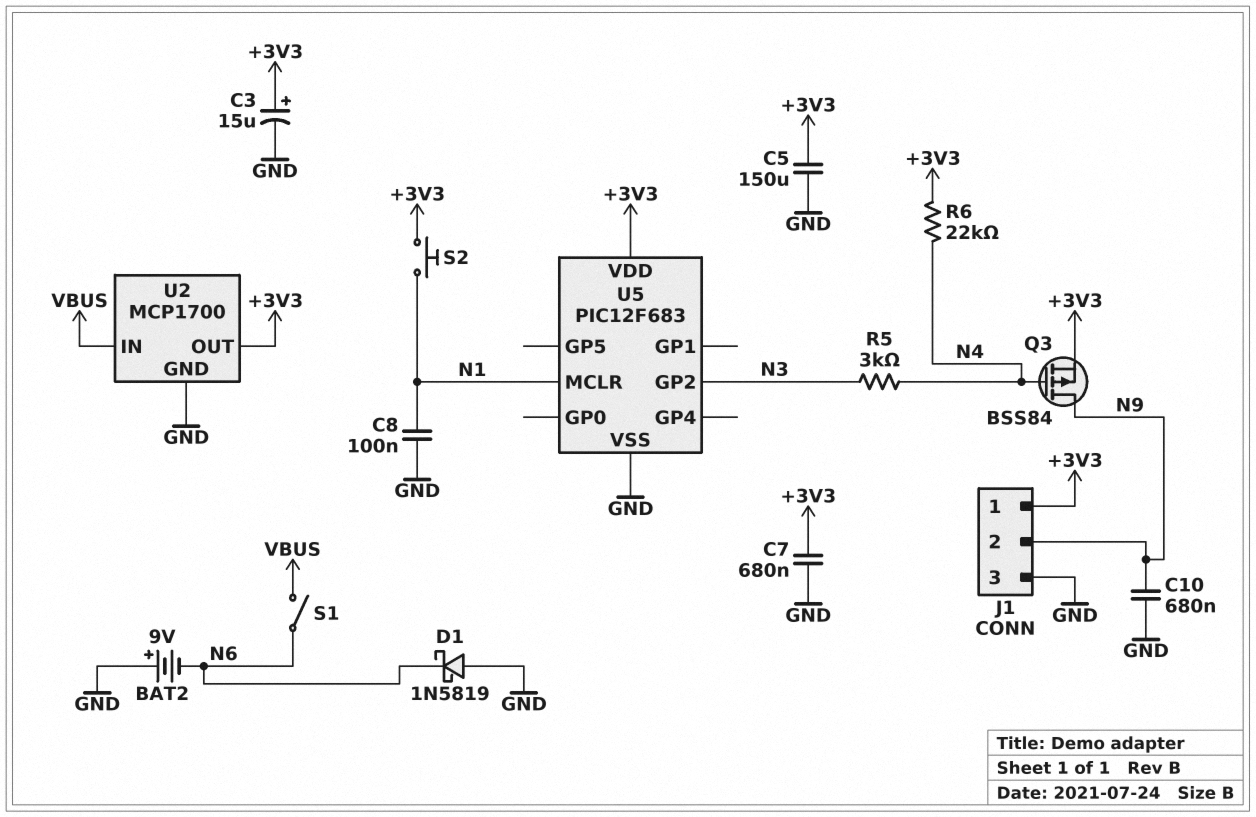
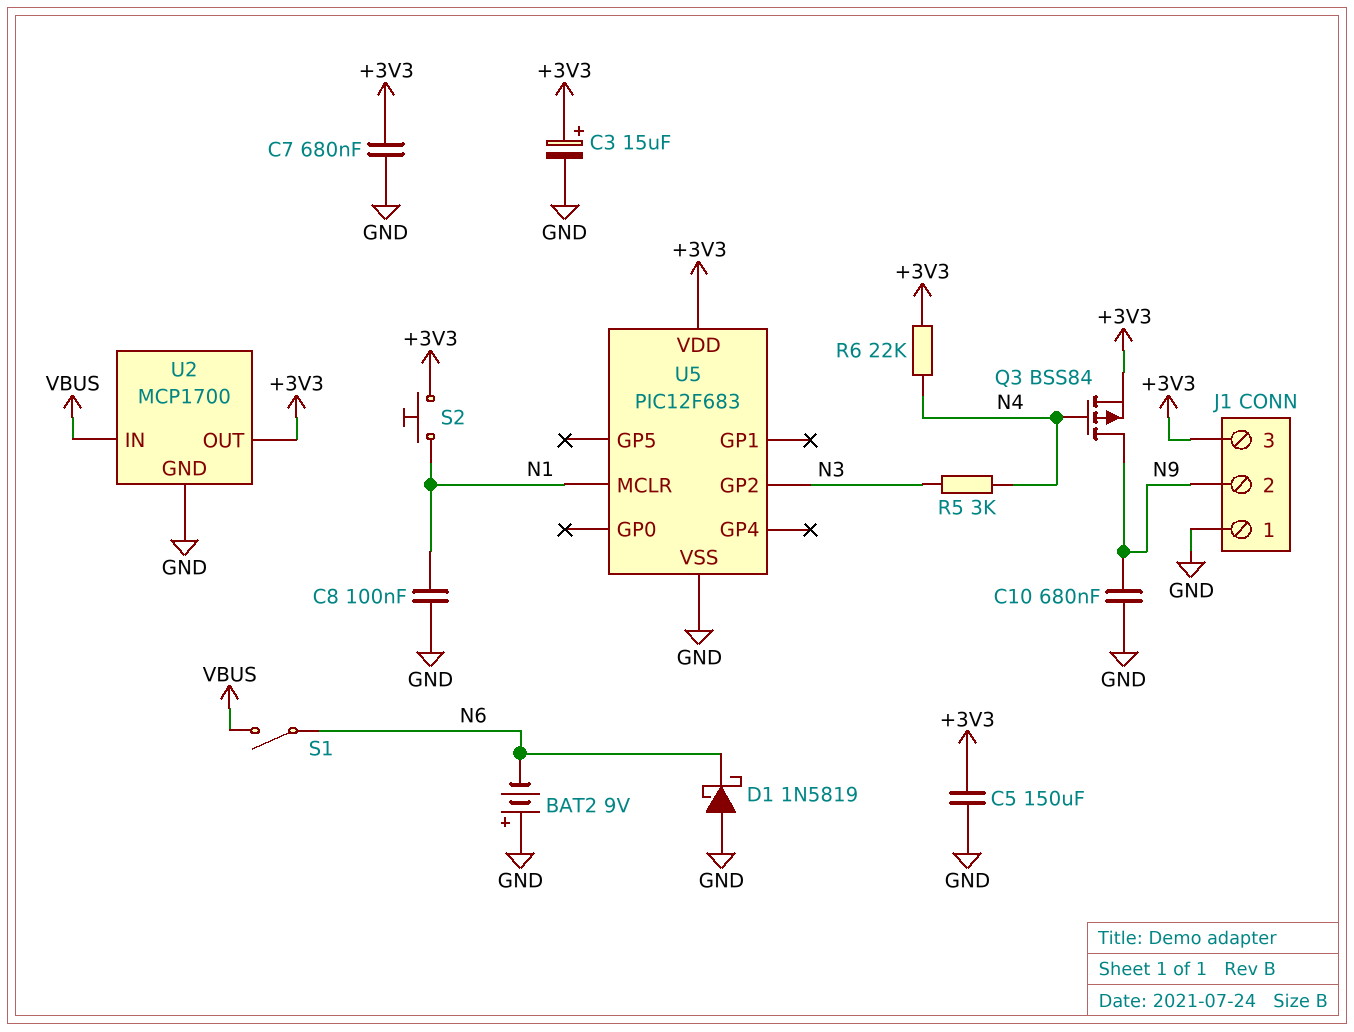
J1 pin 1: +3V3 -> GND
J1 pin 3: GND -> +3V3

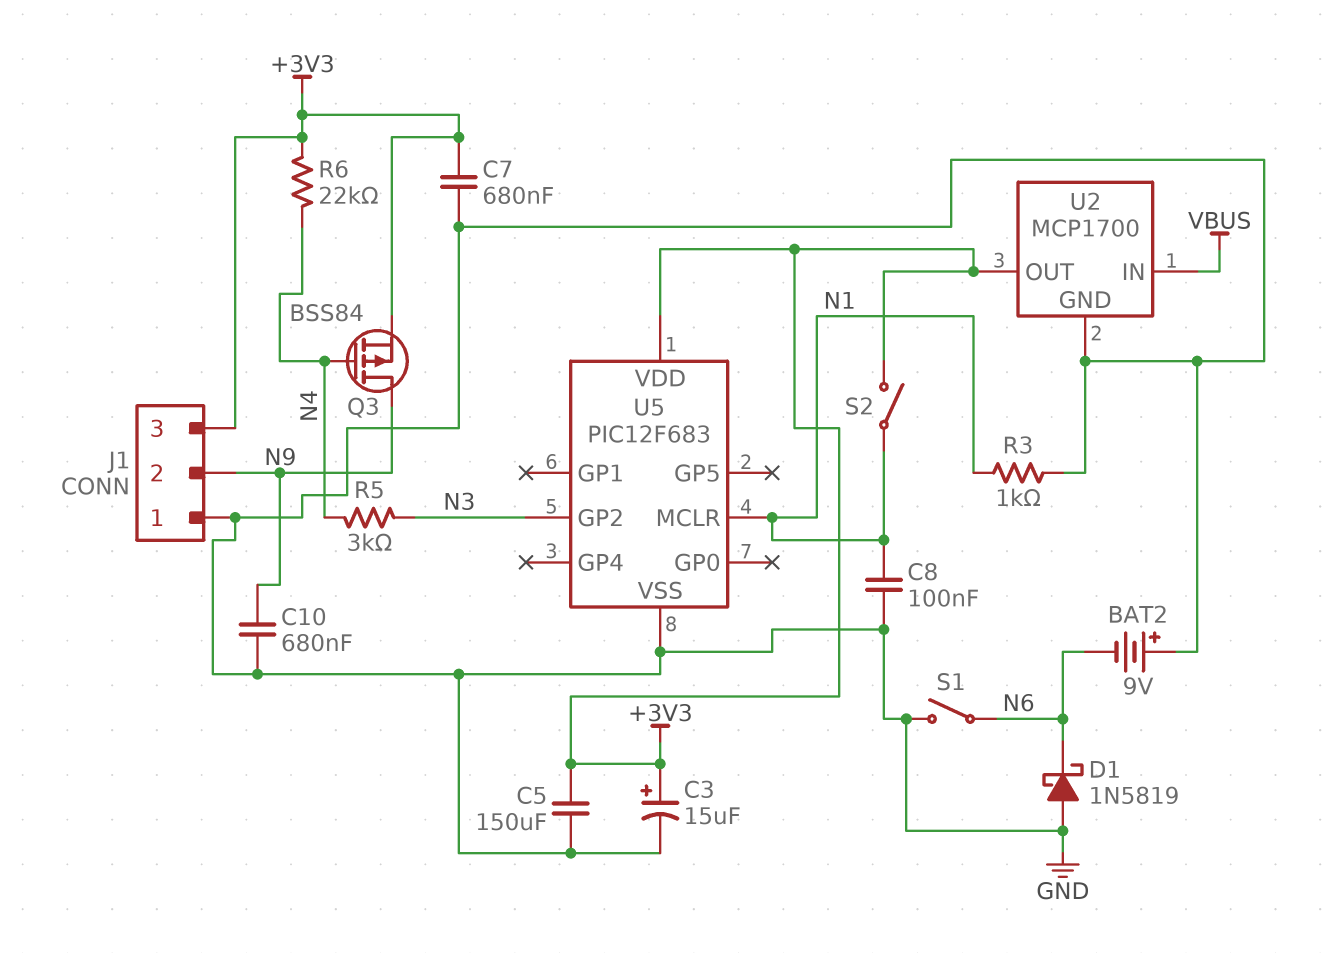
R3: none -> 1k (GND, N1)
S1: switch (N6, VBUS) -> switch (GND, N6)
S2: button (+3V3, N1) -> switch (+3V3, N1)

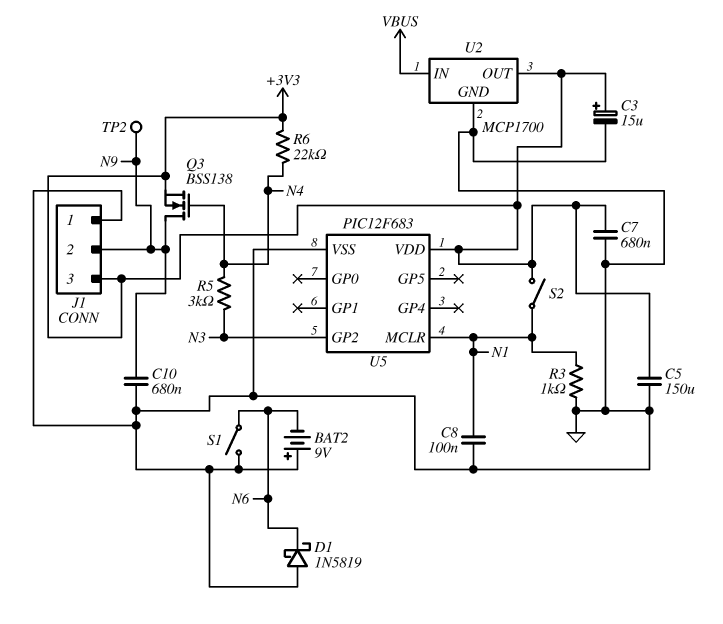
Q3: PMOS BSS84 (G N4, D N9, S +3V3) -> NMOS BSS138 (G N4, D N9, S +3V3)
TP2: none -> test point (N9)

